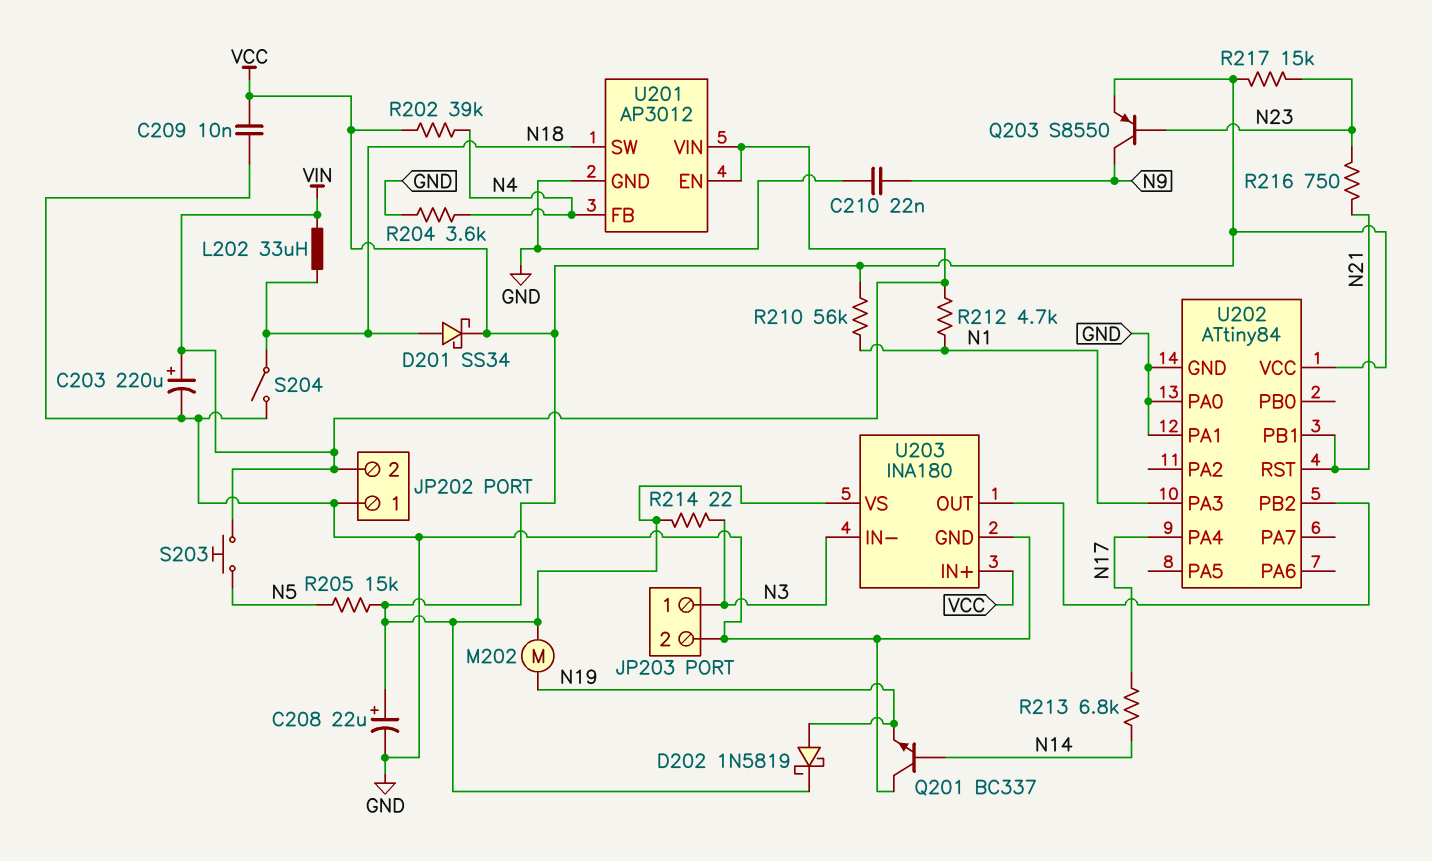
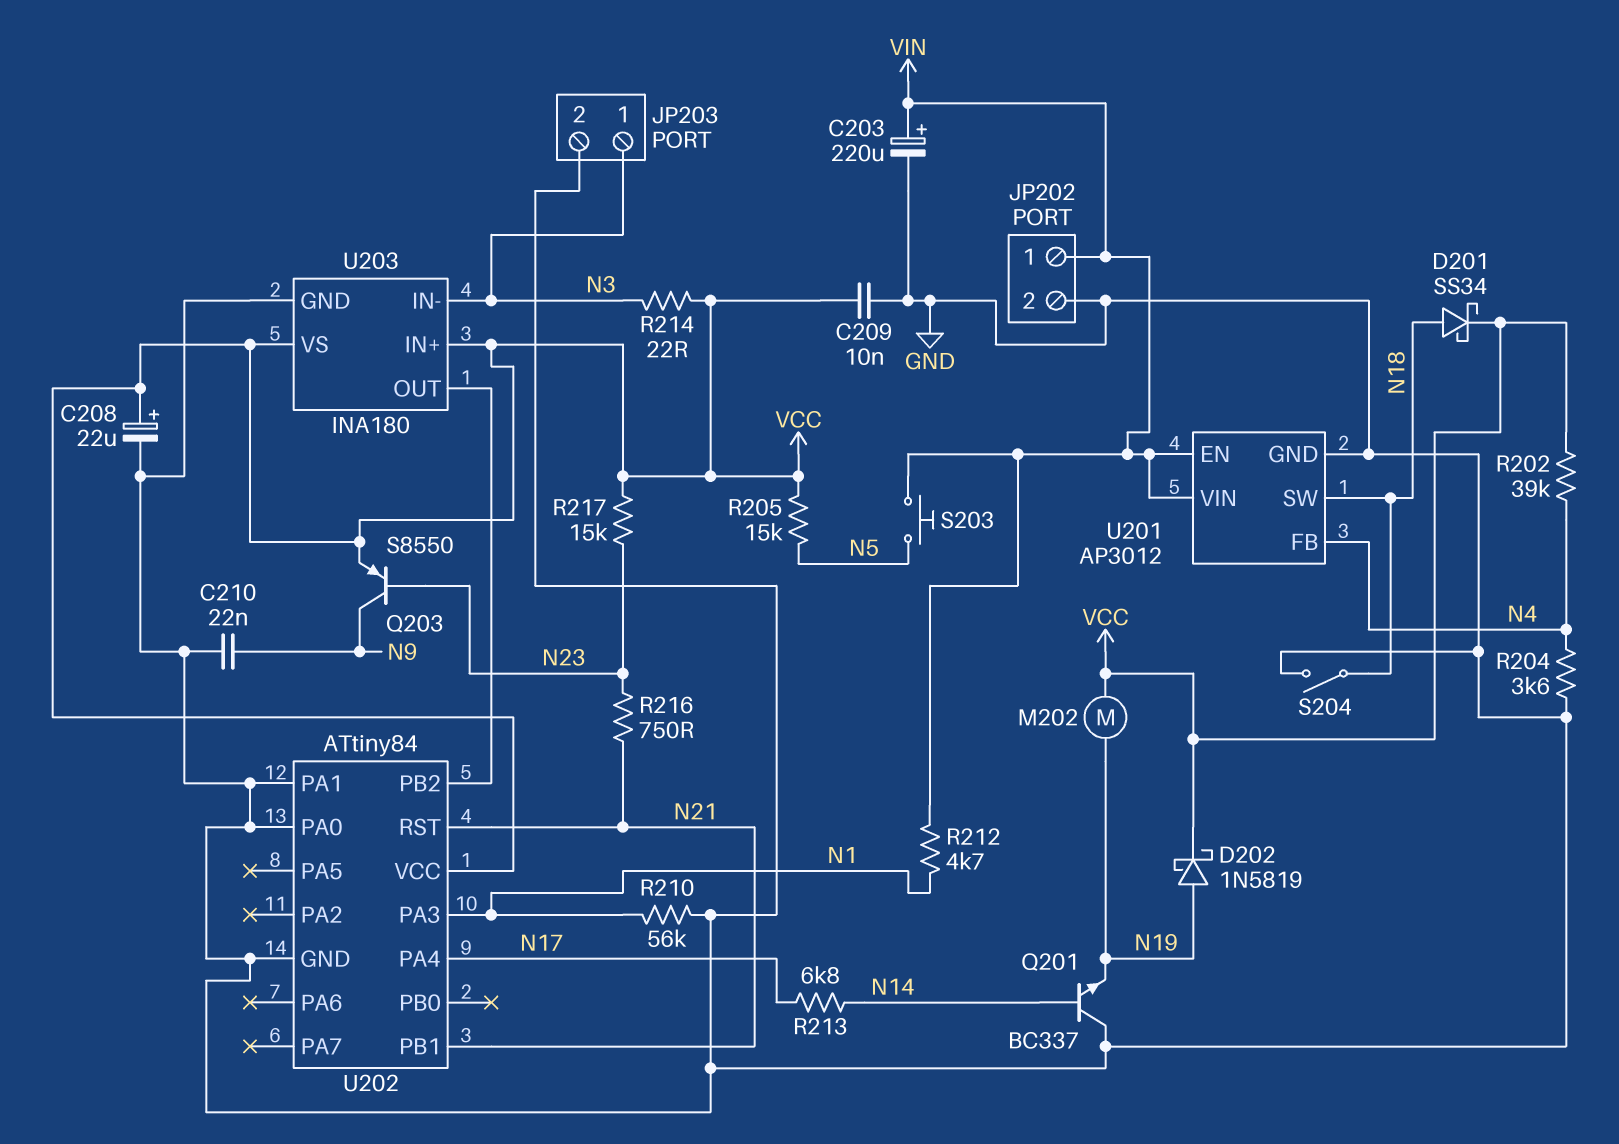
JP202 pin 1: GND -> VIN
JP202 pin 2: VIN -> GND
L202: 33uH (N18, VIN) -> none
R210: 56k (N1, VCC) -> 56k (GND, N1)

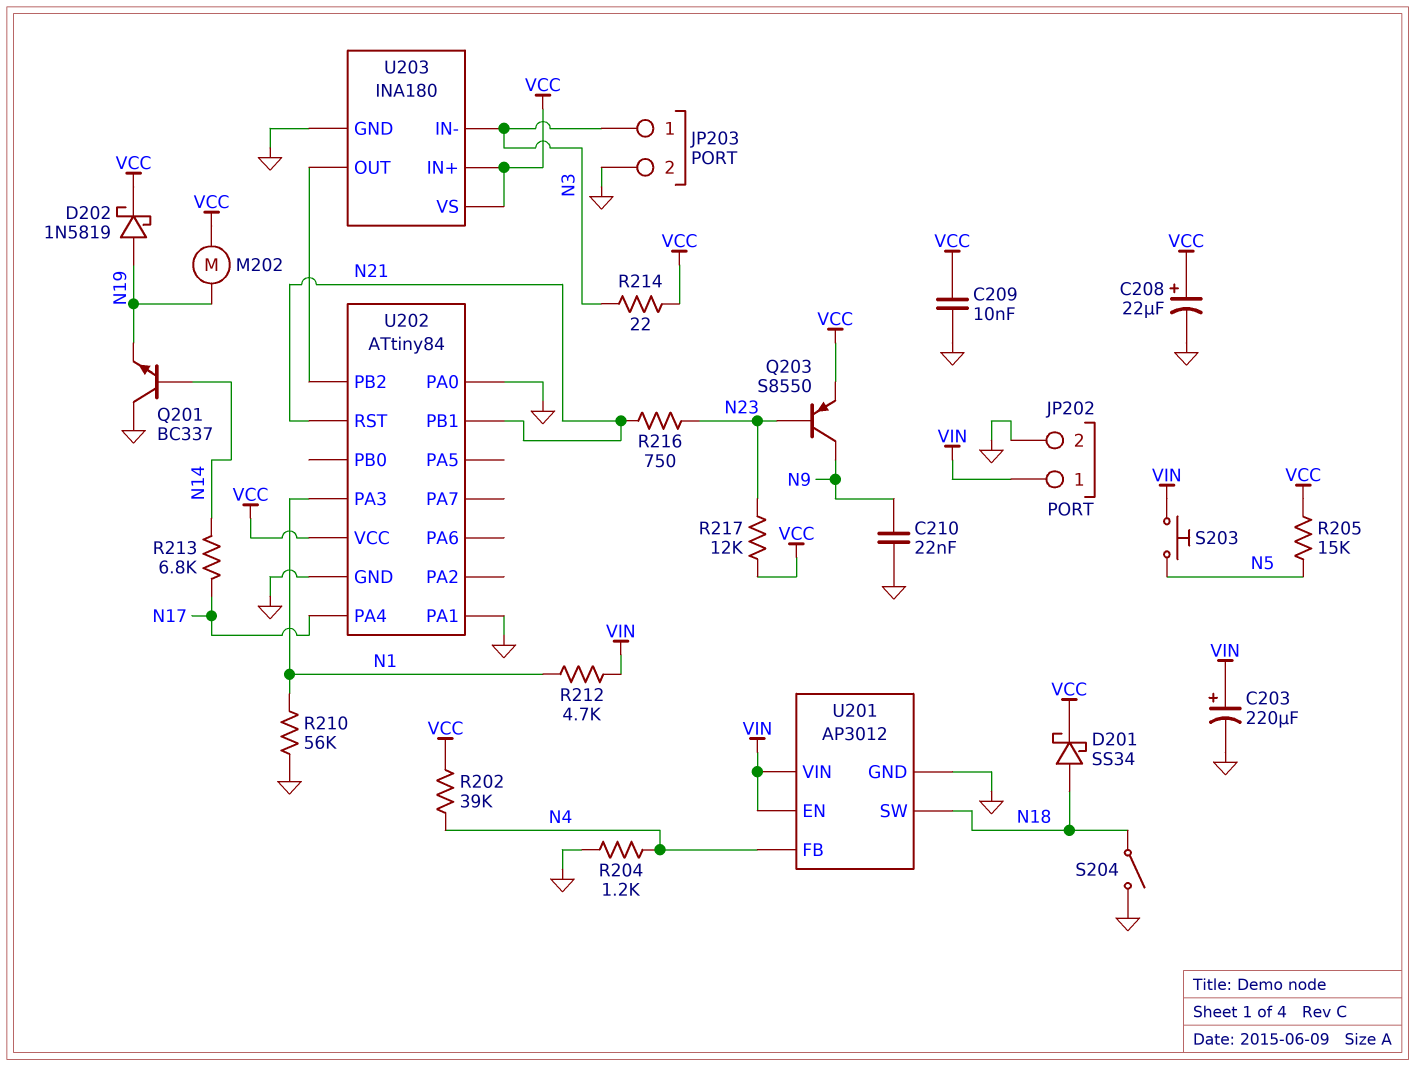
R204: 3.6k (GND, N4) -> 1.2k (GND, N4)
R217: 15k (N23, VCC) -> 12k (N23, VCC)

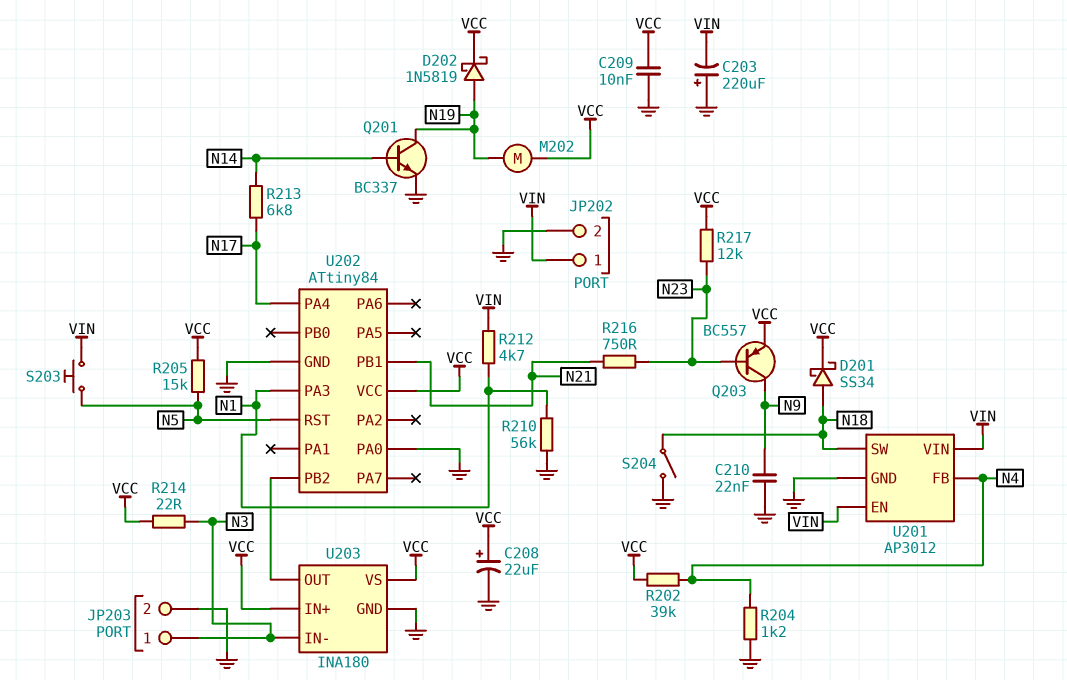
C203: 220uF (plus VIN, minus GND) -> 220uF (plus GND, minus VIN)
Q201: NPN BC337 (B N14, C GND, E N19) -> NPN BC337 (B N14, C N19, E GND)
Q203: PNP S8550 (B N23, C N9, E VCC) -> PNP BC557 (B N23, C N9, E VCC)
U202 pin PA1: GND -> none
U202 pin RST: N21 -> N5

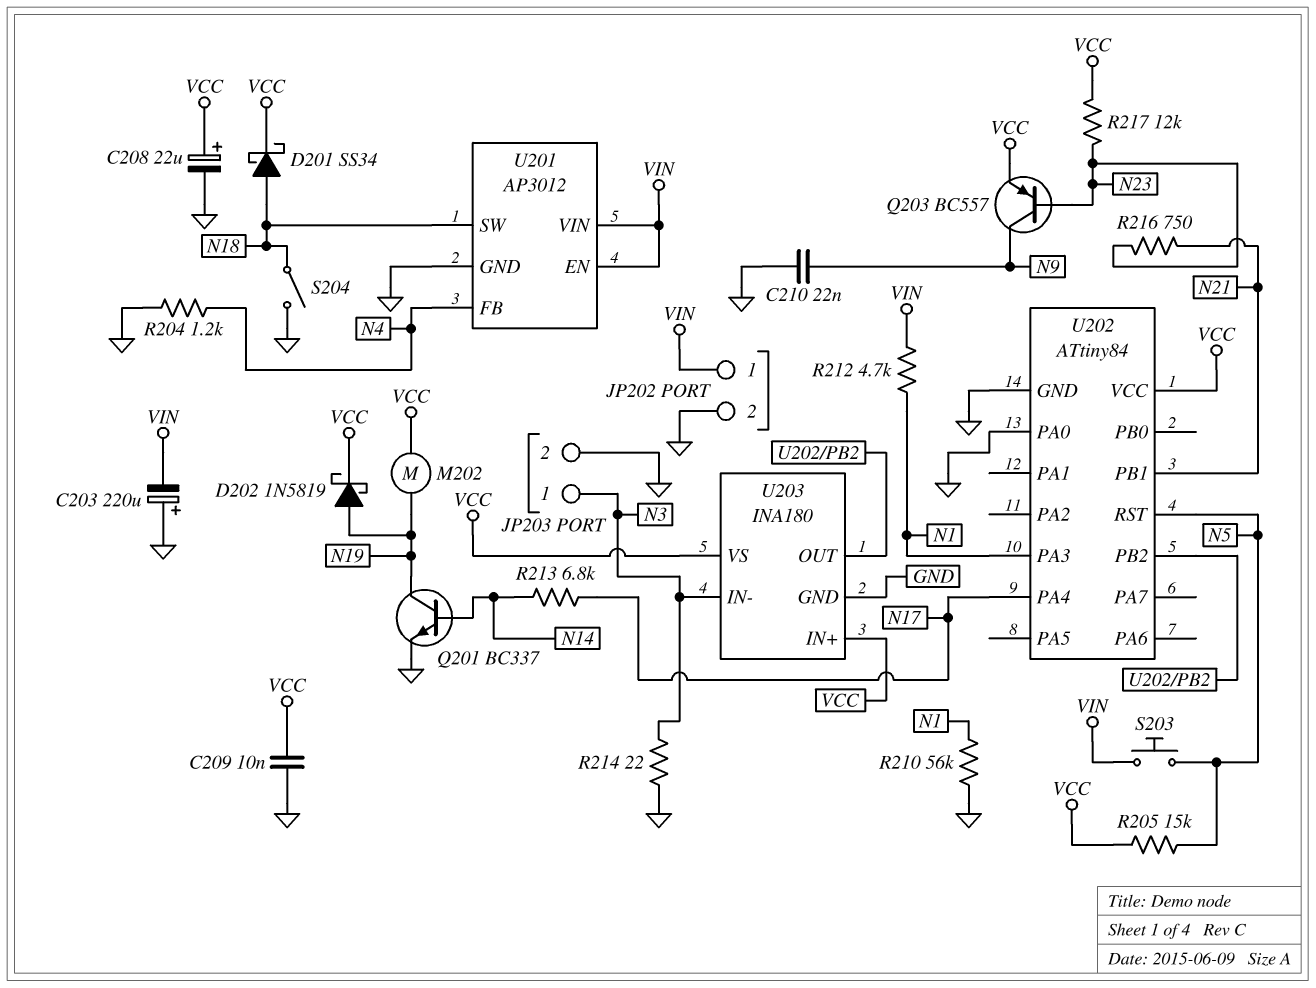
R202: 39k (N4, VCC) -> none
R214: 22 (N3, VCC) -> 22 (GND, N3)

